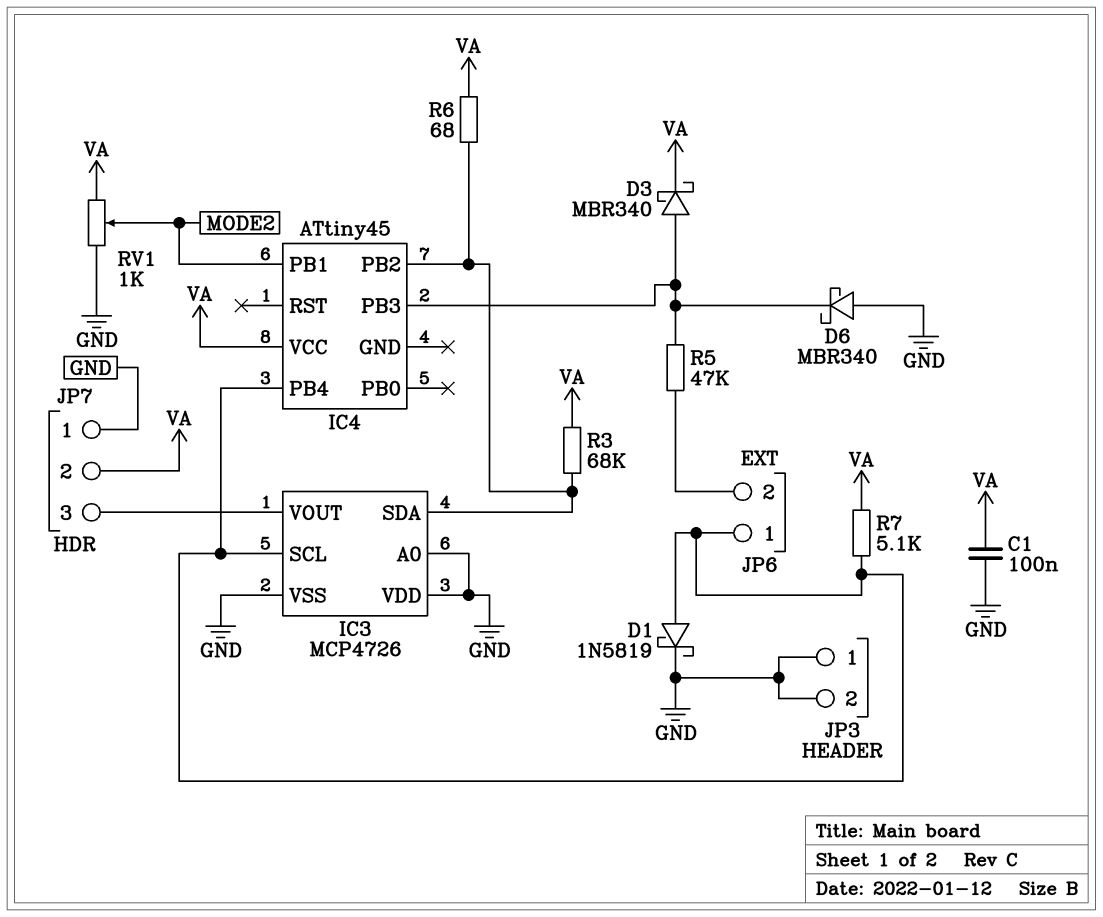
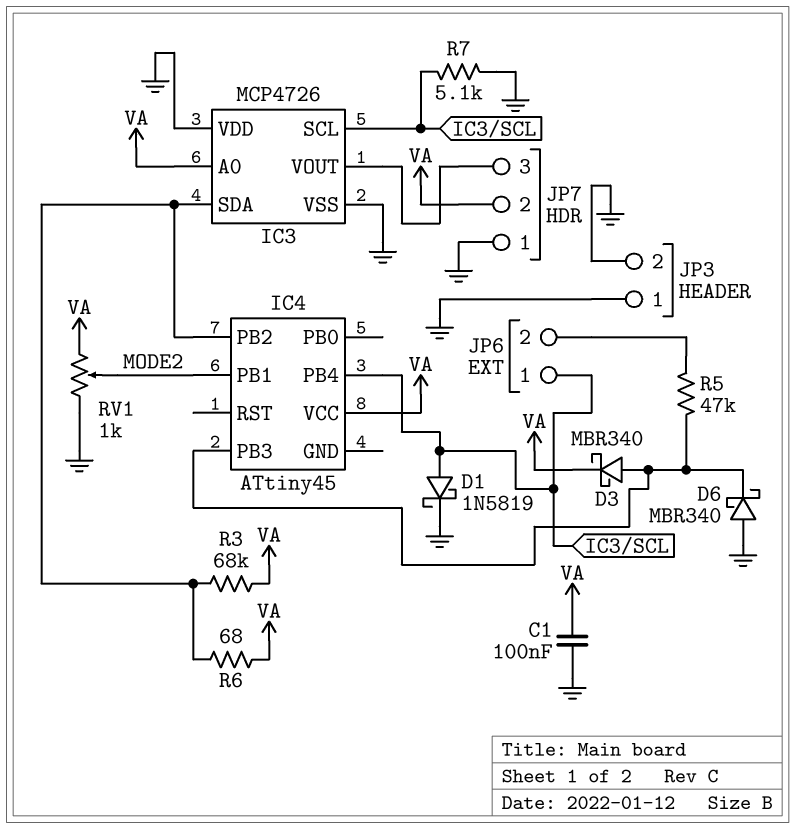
IC3 pin A0: GND -> VA
R7: 5.1k (IC3/SCL, VA) -> 5.1k (GND, IC3/SCL)

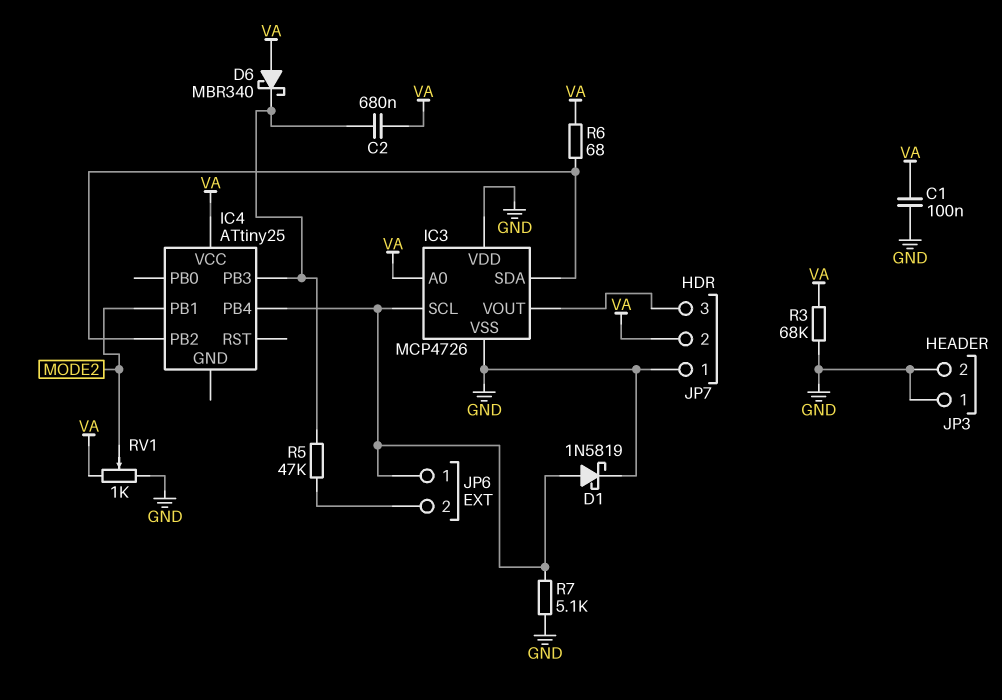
C2: none -> 680nF (IC4/PB3, VA)
D3: schottky MBR340 (A IC4/PB3, K VA) -> none
D6: schottky MBR340 (A GND, K IC4/PB3) -> schottky MBR340 (A VA, K IC4/PB3)
IC4: ATtiny45 -> ATtiny25
R3: 68k (IC3/SDA, VA) -> 68k (GND, VA)

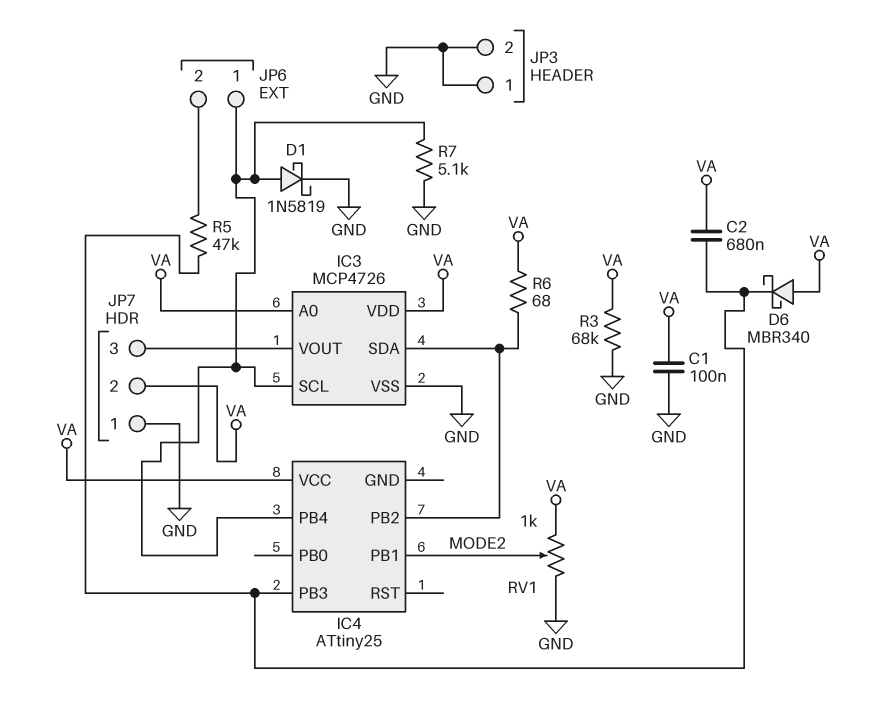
IC3 pin VDD: GND -> VA

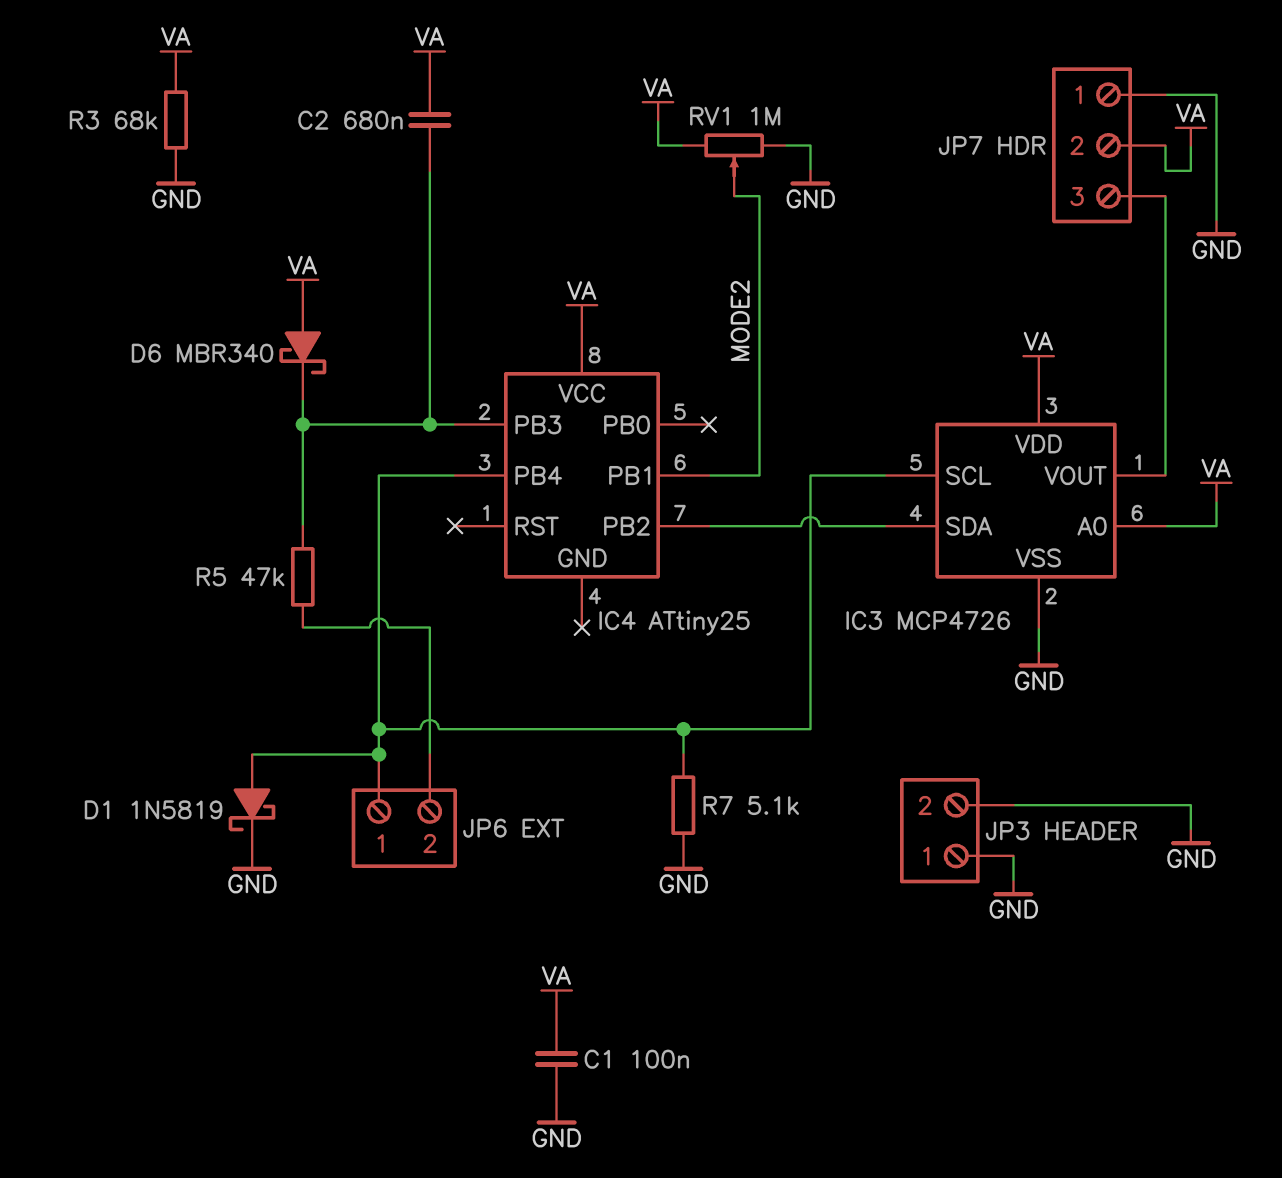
R6: 68 (IC3/SDA, VA) -> none
RV1: 1k (GND, VA, wiper MODE2) -> 1M (GND, VA, wiper MODE2)

